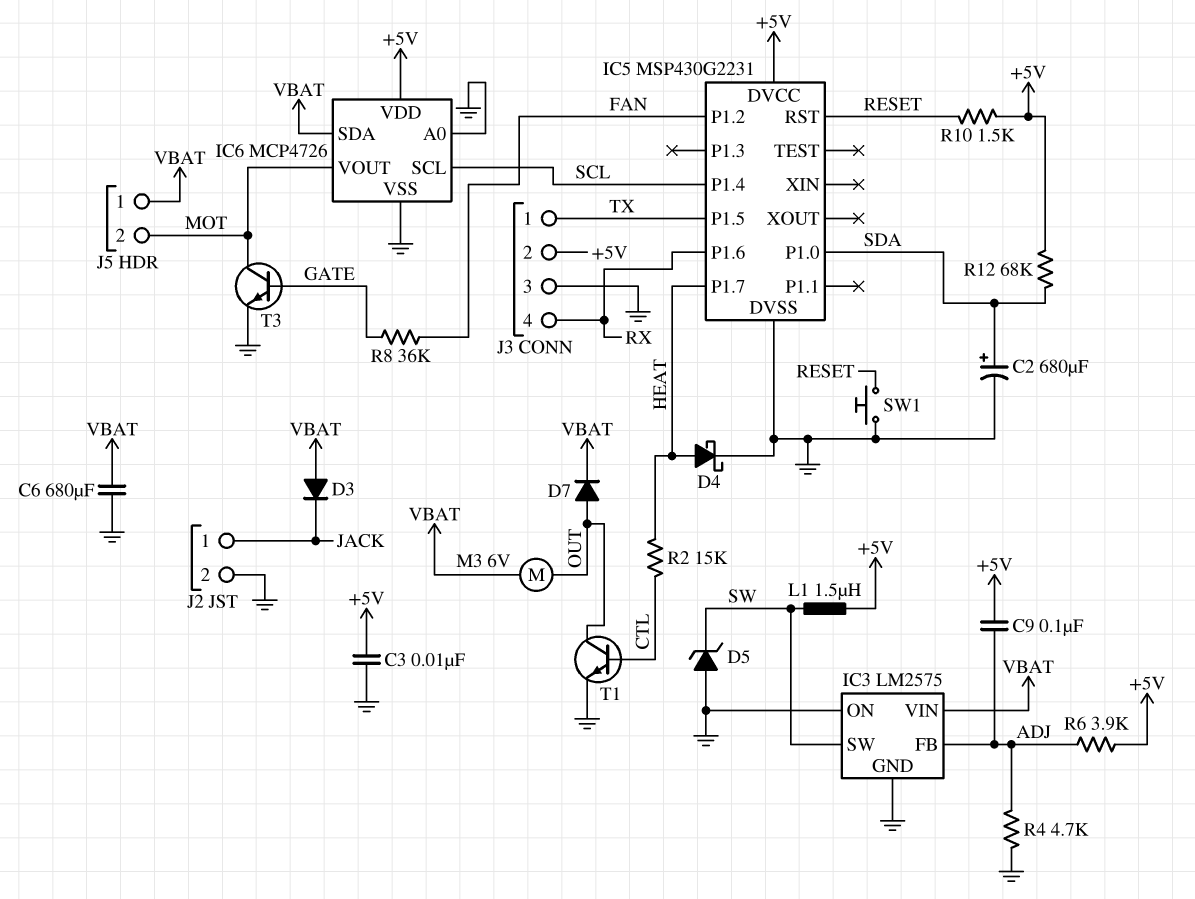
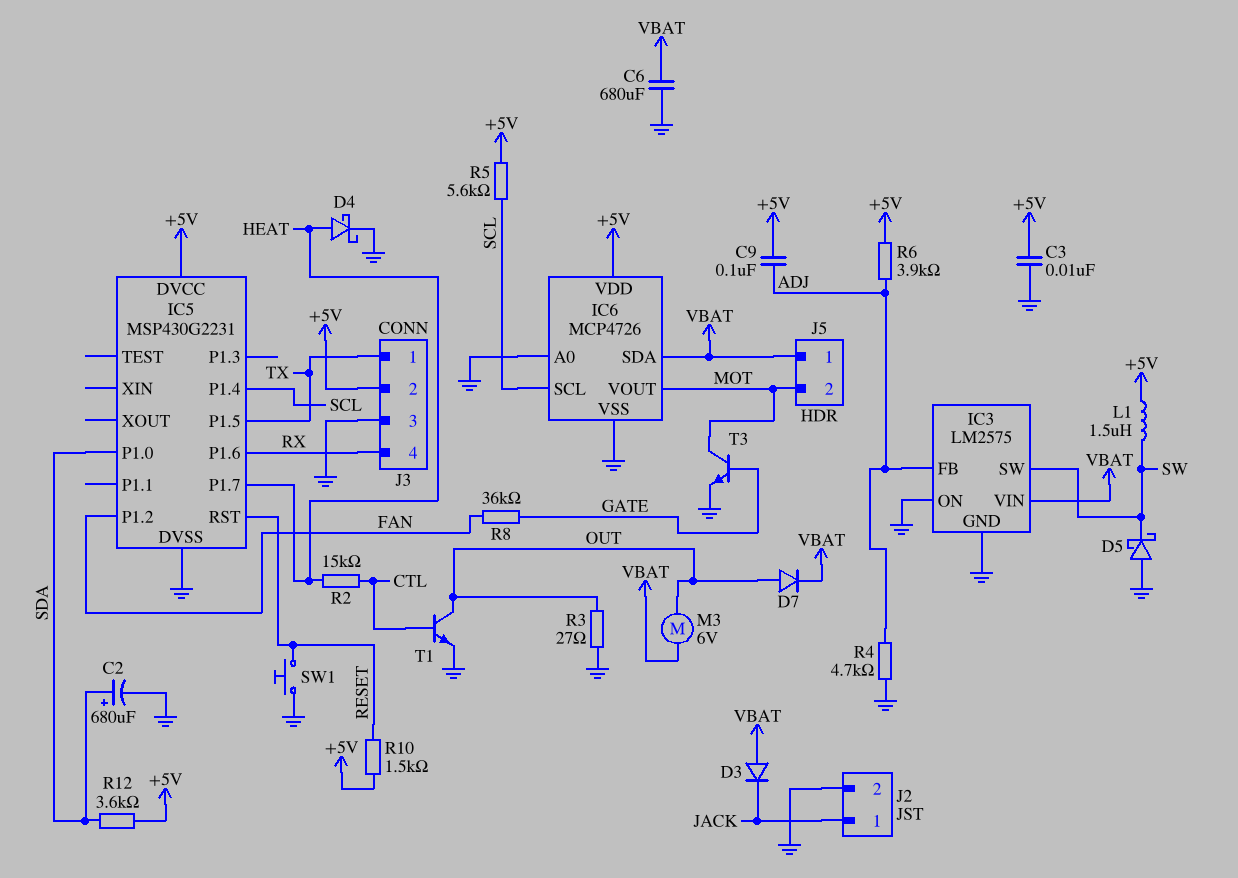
D5: zener (A GND, K SW) -> schottky (A GND, K SW)
R3: none -> 27 (GND, OUT)
R5: none -> 5.6k (+5V, SCL)
R12: 68k (+5V, SDA) -> 3.6k (+5V, SDA)

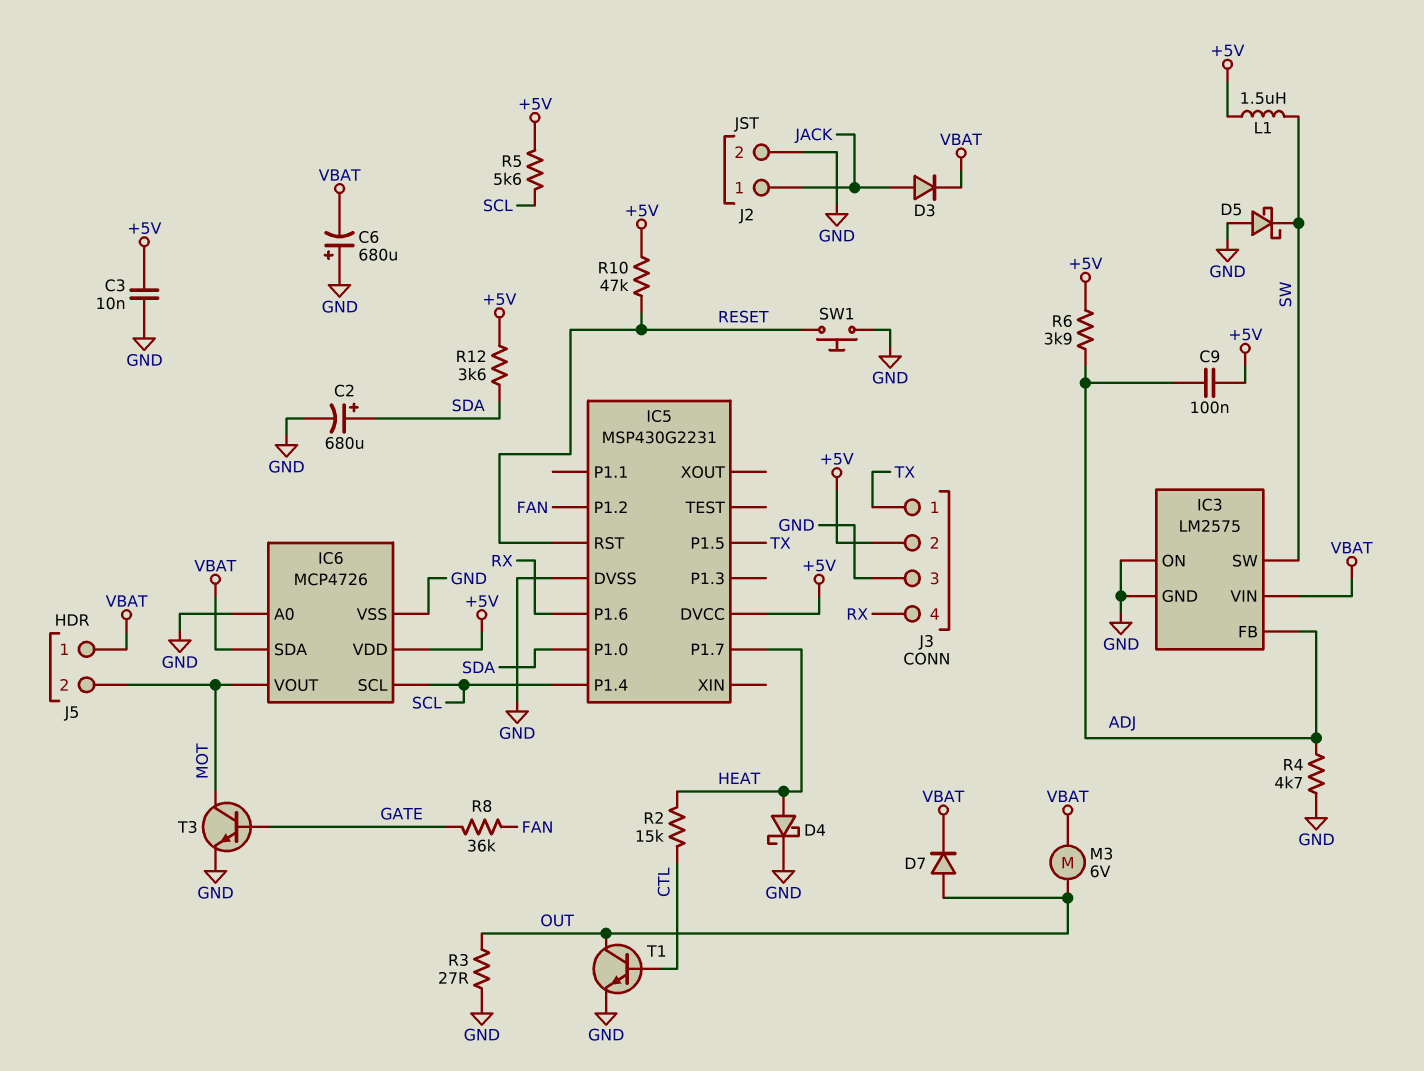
C6: 680uF (GND, VBAT) -> 680uF (plus GND, minus VBAT)
D3: diode (A VBAT, K JACK) -> diode (A JACK, K VBAT)
R10: 1.5k (+5V, RESET) -> 47k (+5V, RESET)

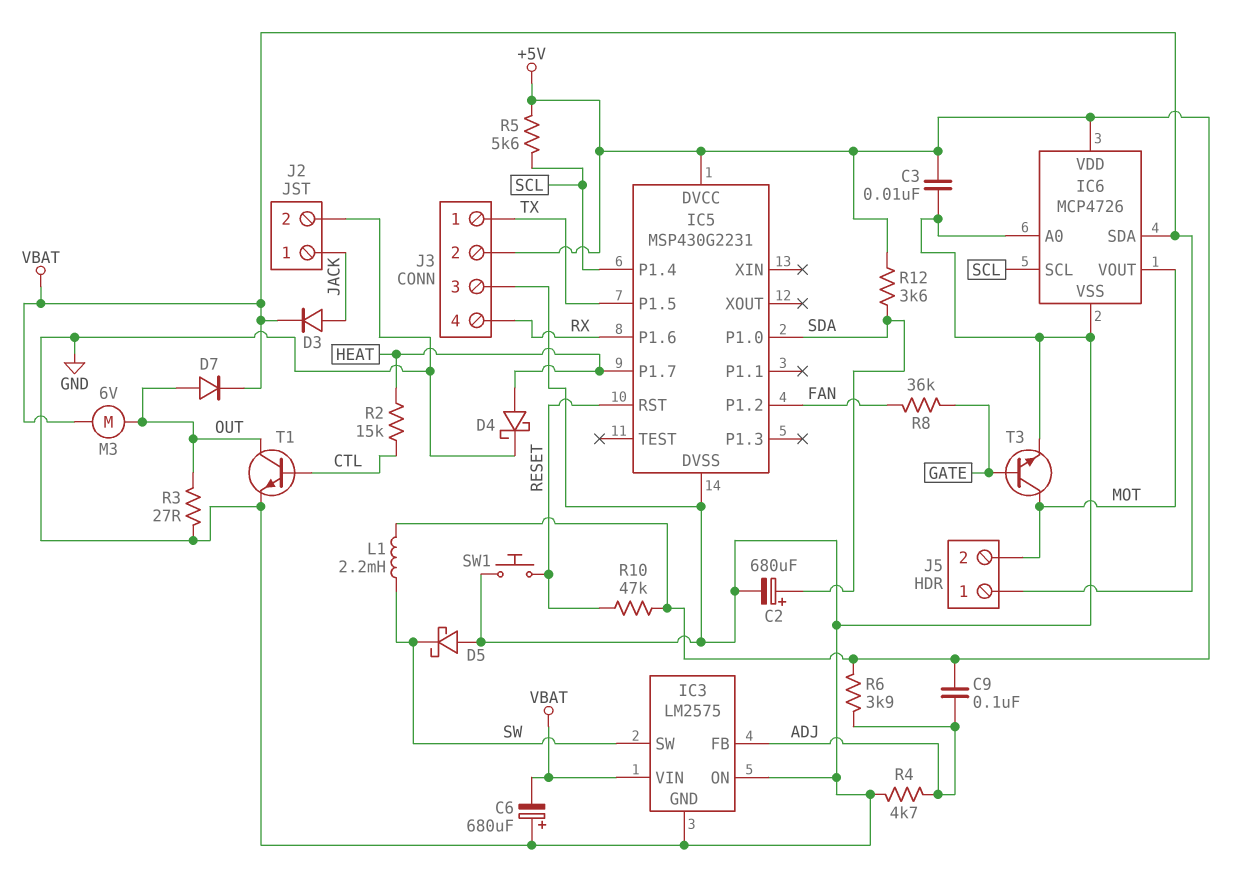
L1: 1.5uH (+5V, SW) -> 2.2mH (+5V, SW)

